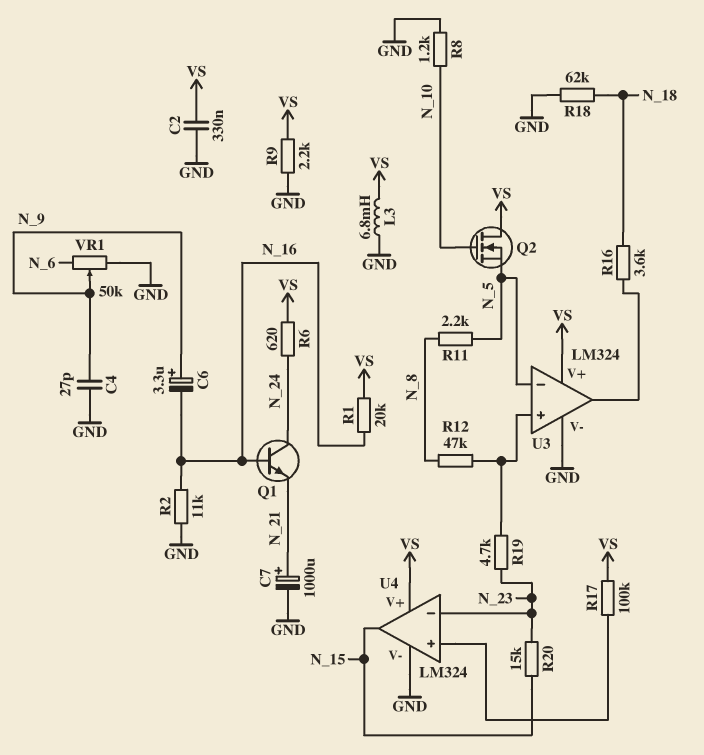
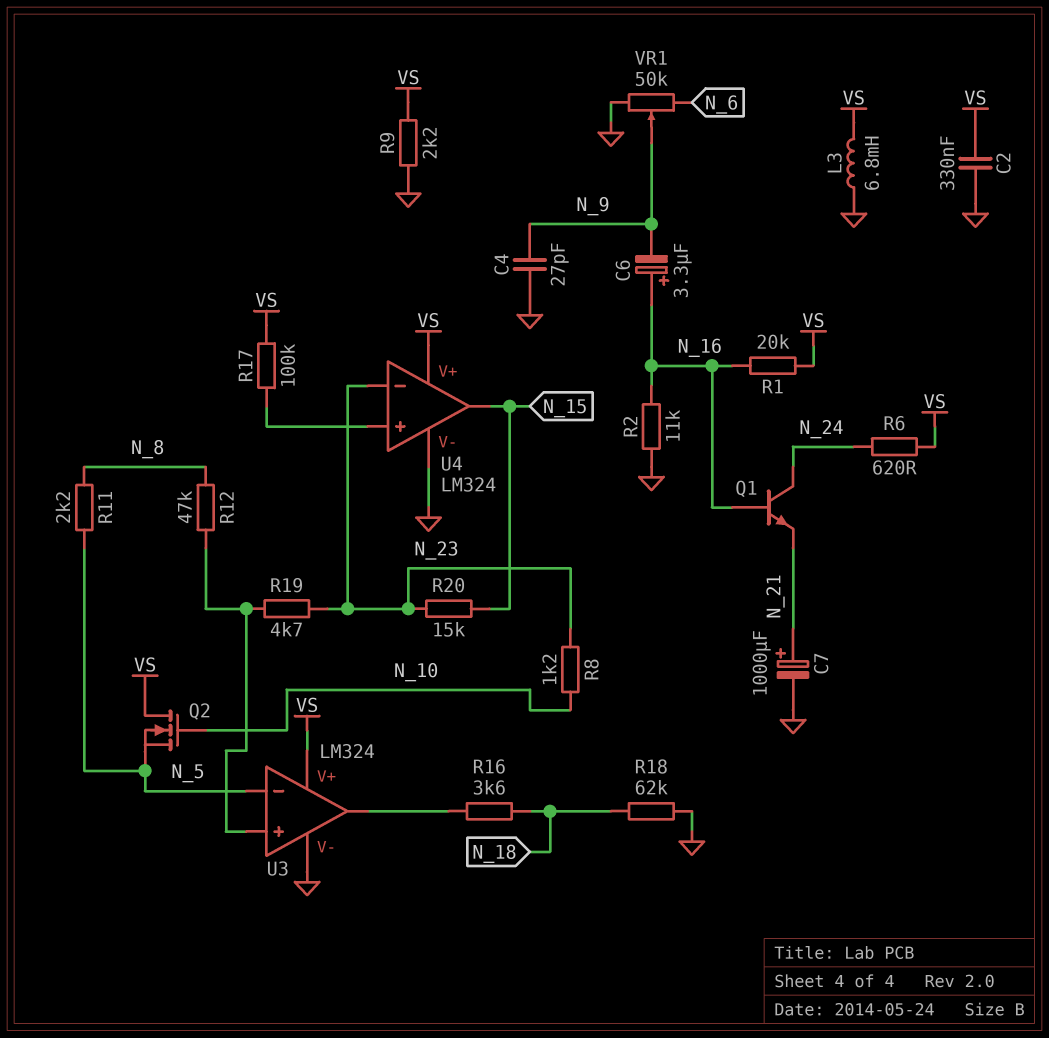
C6: 3.3uF (plus N_9, minus N_16) -> 3.3uF (plus N_16, minus N_9)
R8: 1.2k (GND, N_10) -> 1.2k (N_10, N_23)

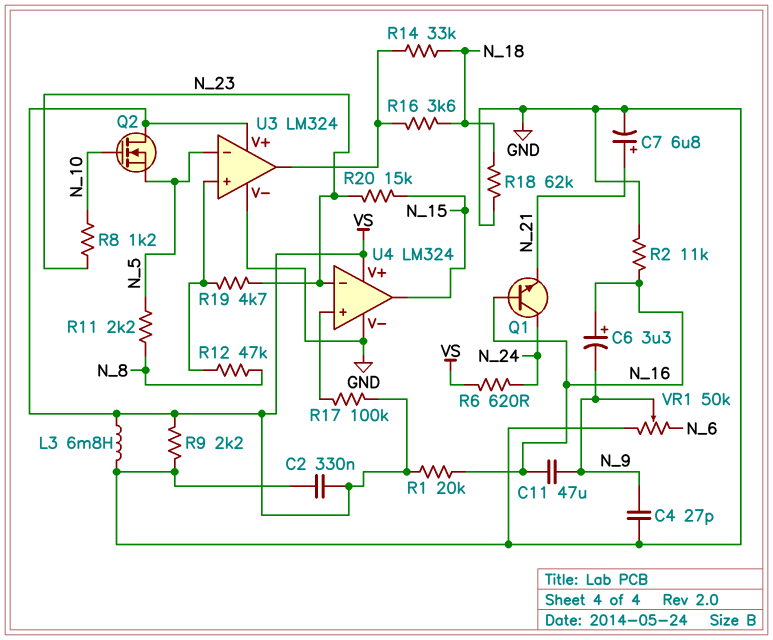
C7: 1000uF (plus N_21, minus GND) -> 6.8uF (plus N_21, minus GND)
C11: none -> 47uF (N_9, N_16)
R14: none -> 33k (N_18, U3/out)

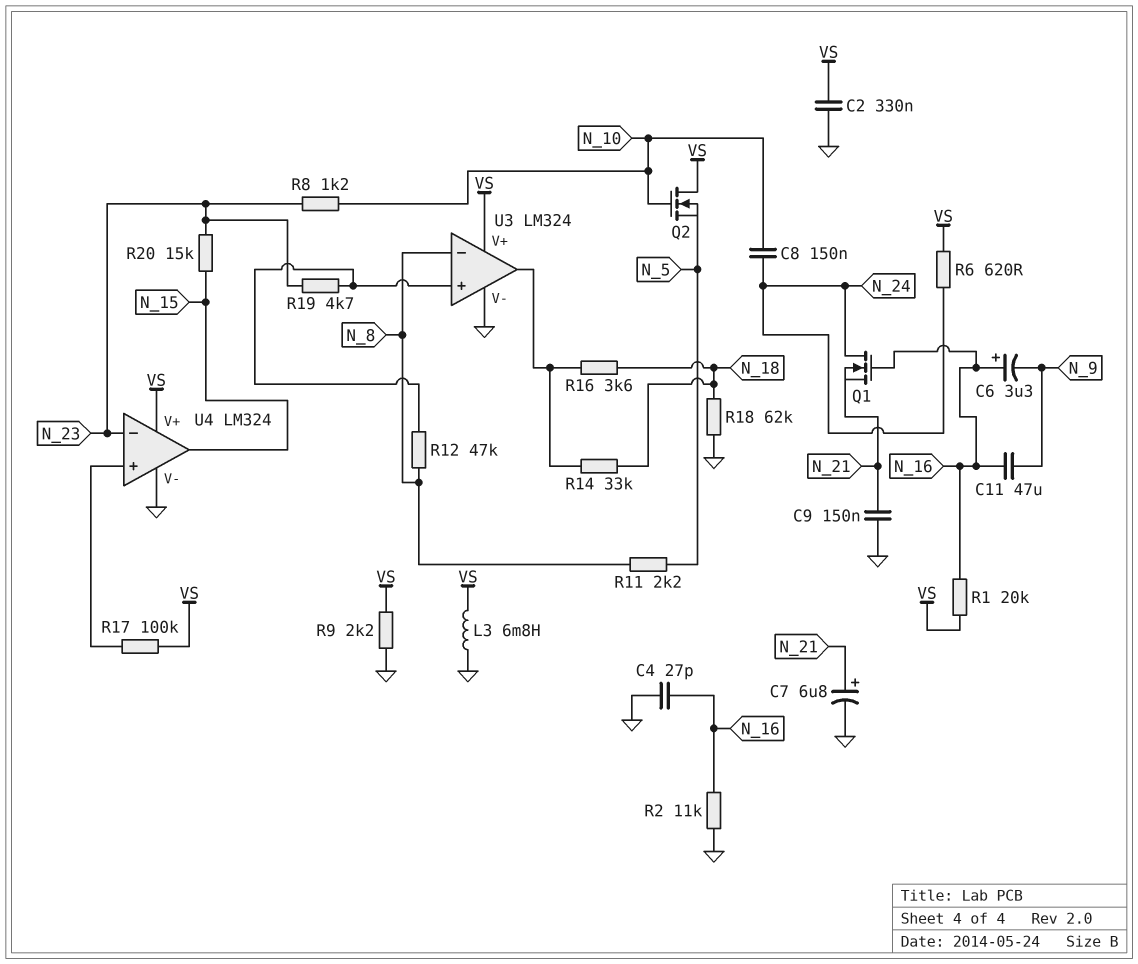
C4: 27pF (GND, N_9) -> 27pF (GND, N_16)
C8: none -> 150nF (N_10, N_24)
C9: none -> 150nF (GND, N_21)
Q1: NPN (B N_16, C N_24, E N_21) -> NMOS (G N_16, D N_24, S N_21)
U3 pin in-: N_5 -> N_8
VR1: 50k (GND, N_6, wiper N_9) -> none

